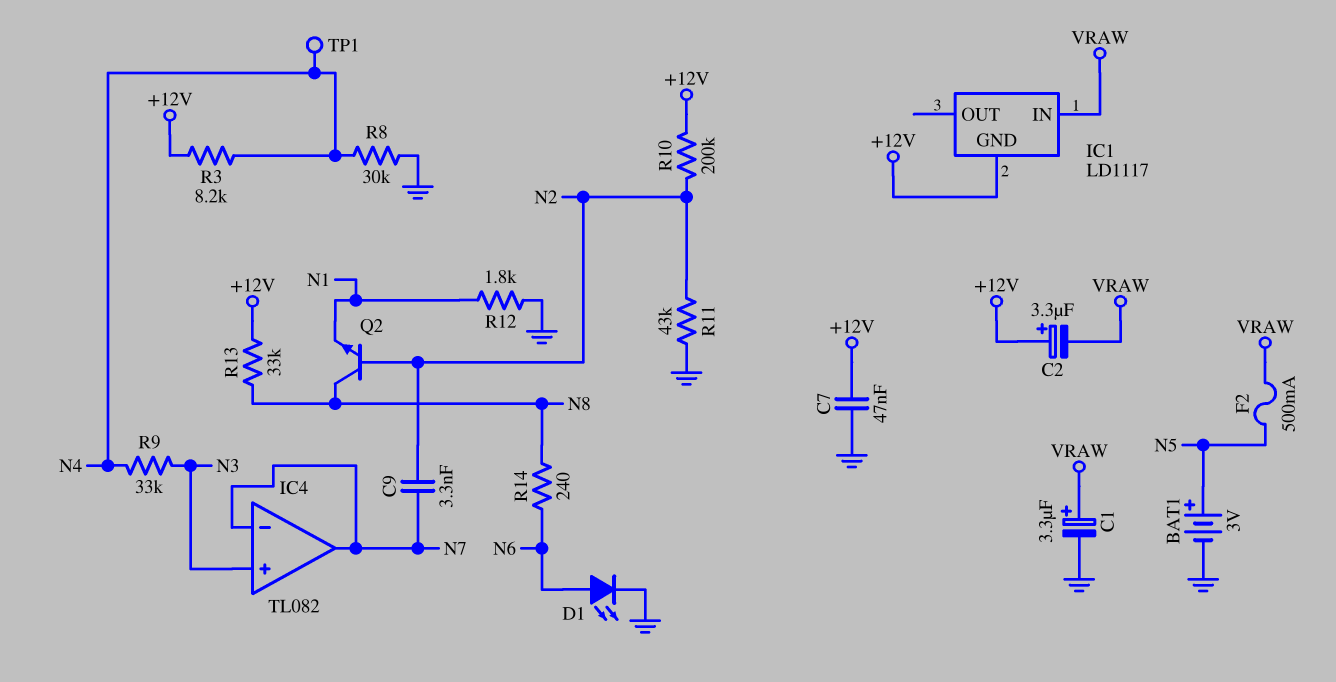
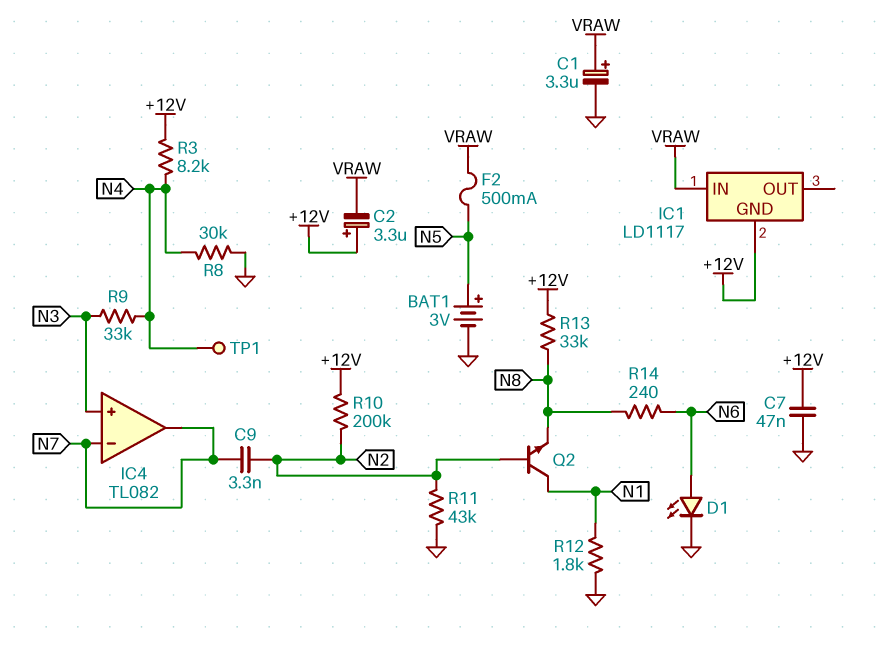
Q2: NPN (B N2, C N8, E N1) -> NPN (B N2, C N1, E N8)

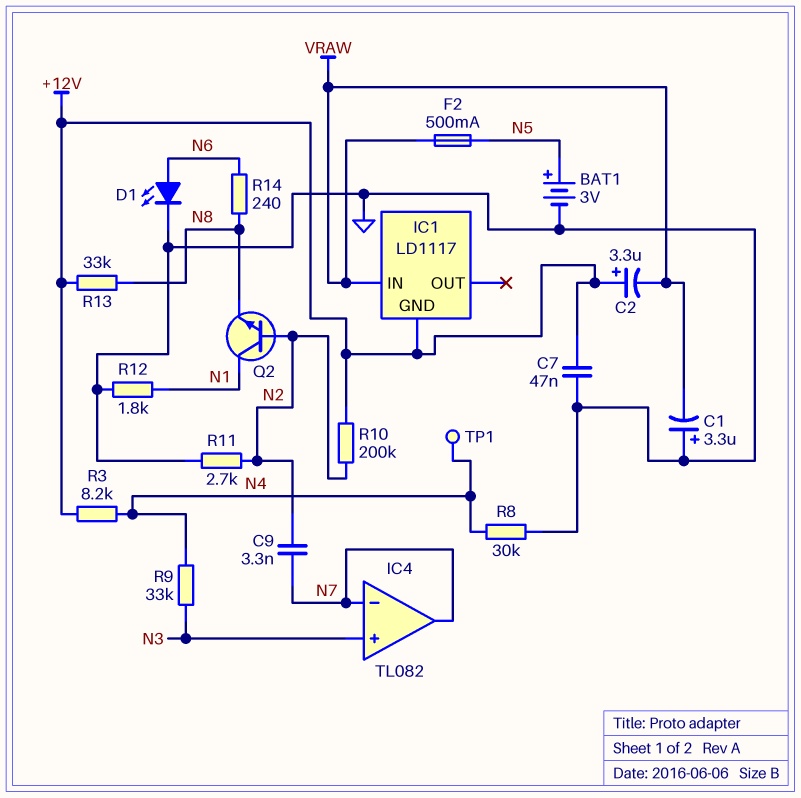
C1: 3.3uF (plus VRAW, minus GND) -> 3.3uF (plus GND, minus VRAW)
R11: 43k (GND, N2) -> 2.7k (GND, N2)

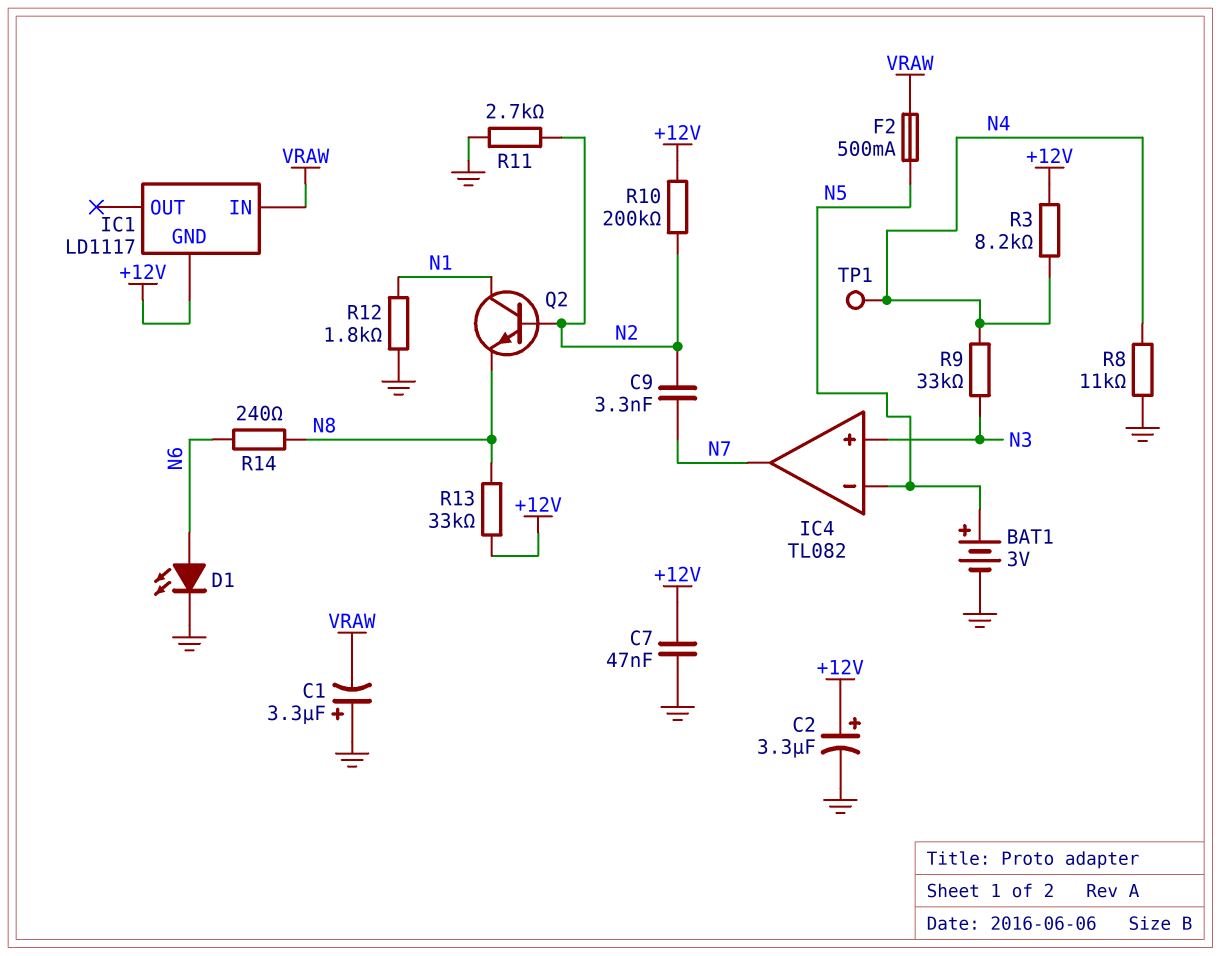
C2: 3.3uF (plus +12V, minus VRAW) -> 3.3uF (plus +12V, minus GND)
IC4 pin in-: N7 -> N5
R8: 30k (GND, N4) -> 11k (GND, N4)

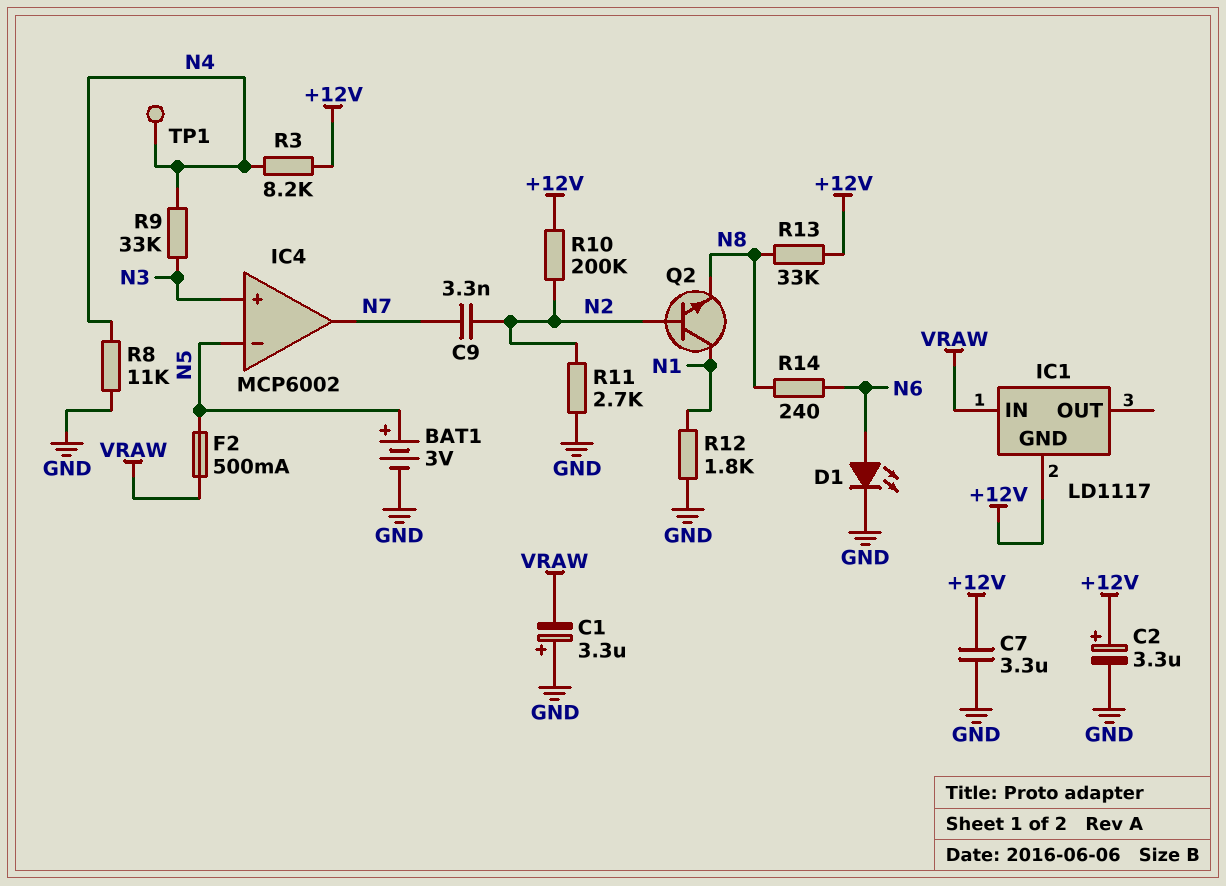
C7: 47nF (+12V, GND) -> 3.3uF (+12V, GND)
IC4: TL082 -> MCP6002

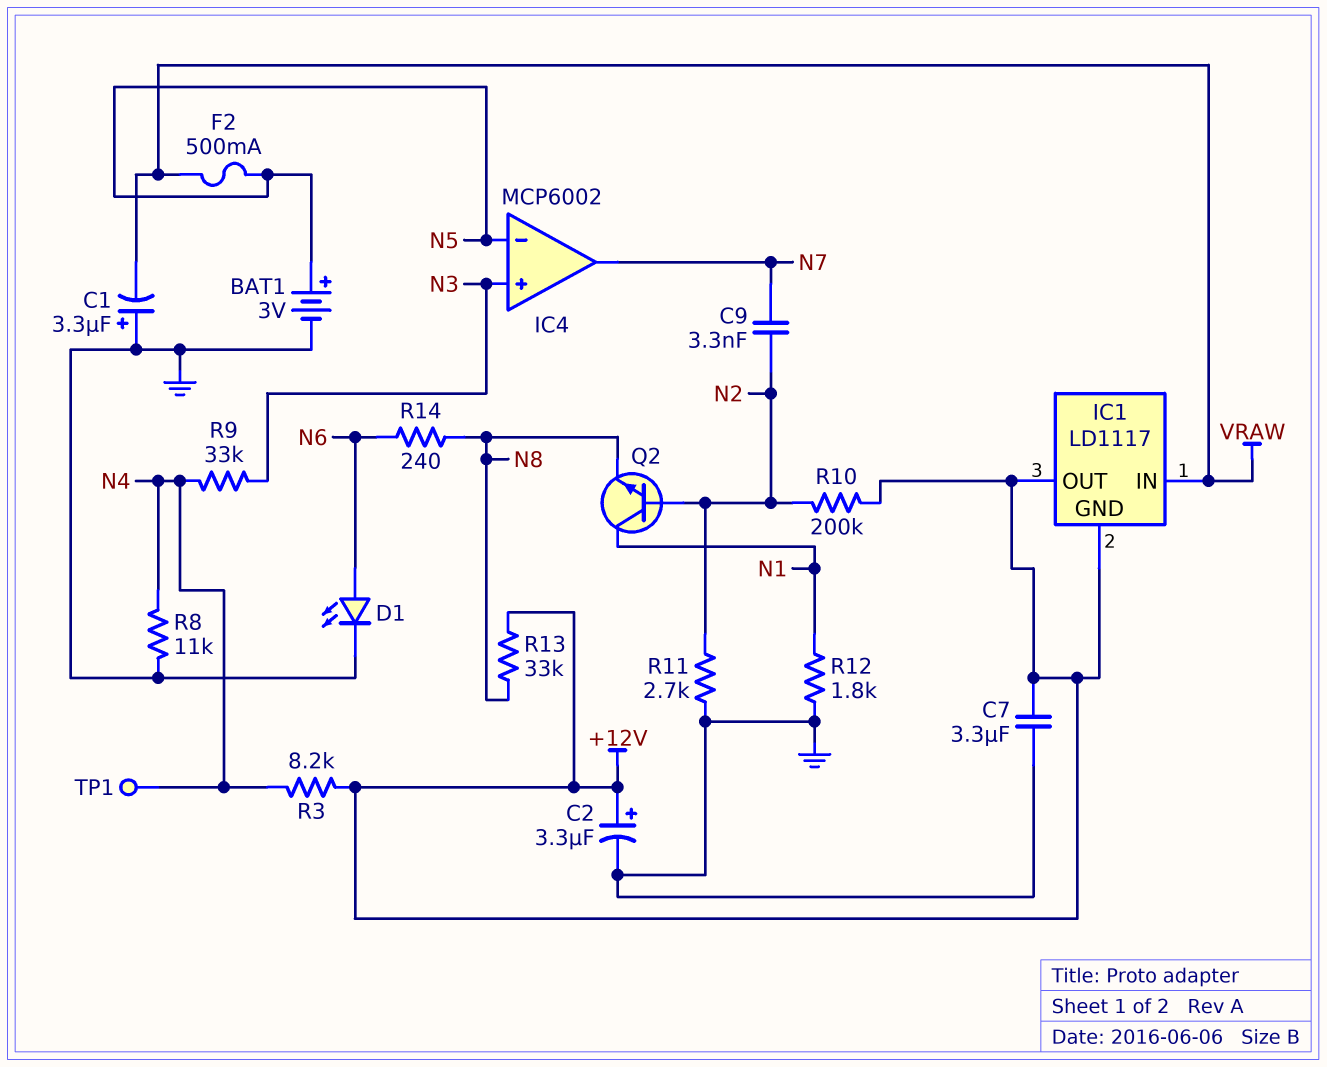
IC1 pin OUT: none -> +12V

